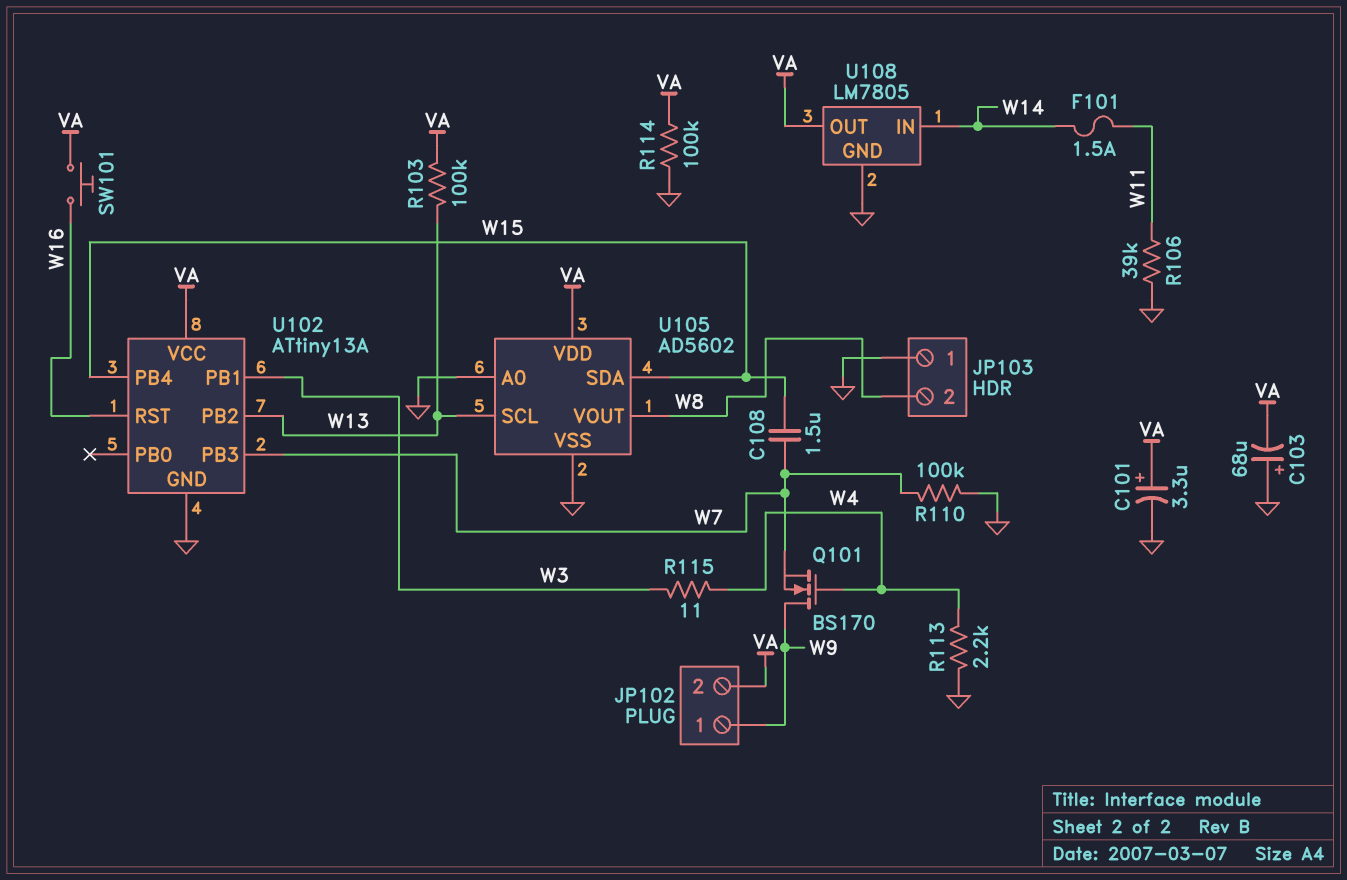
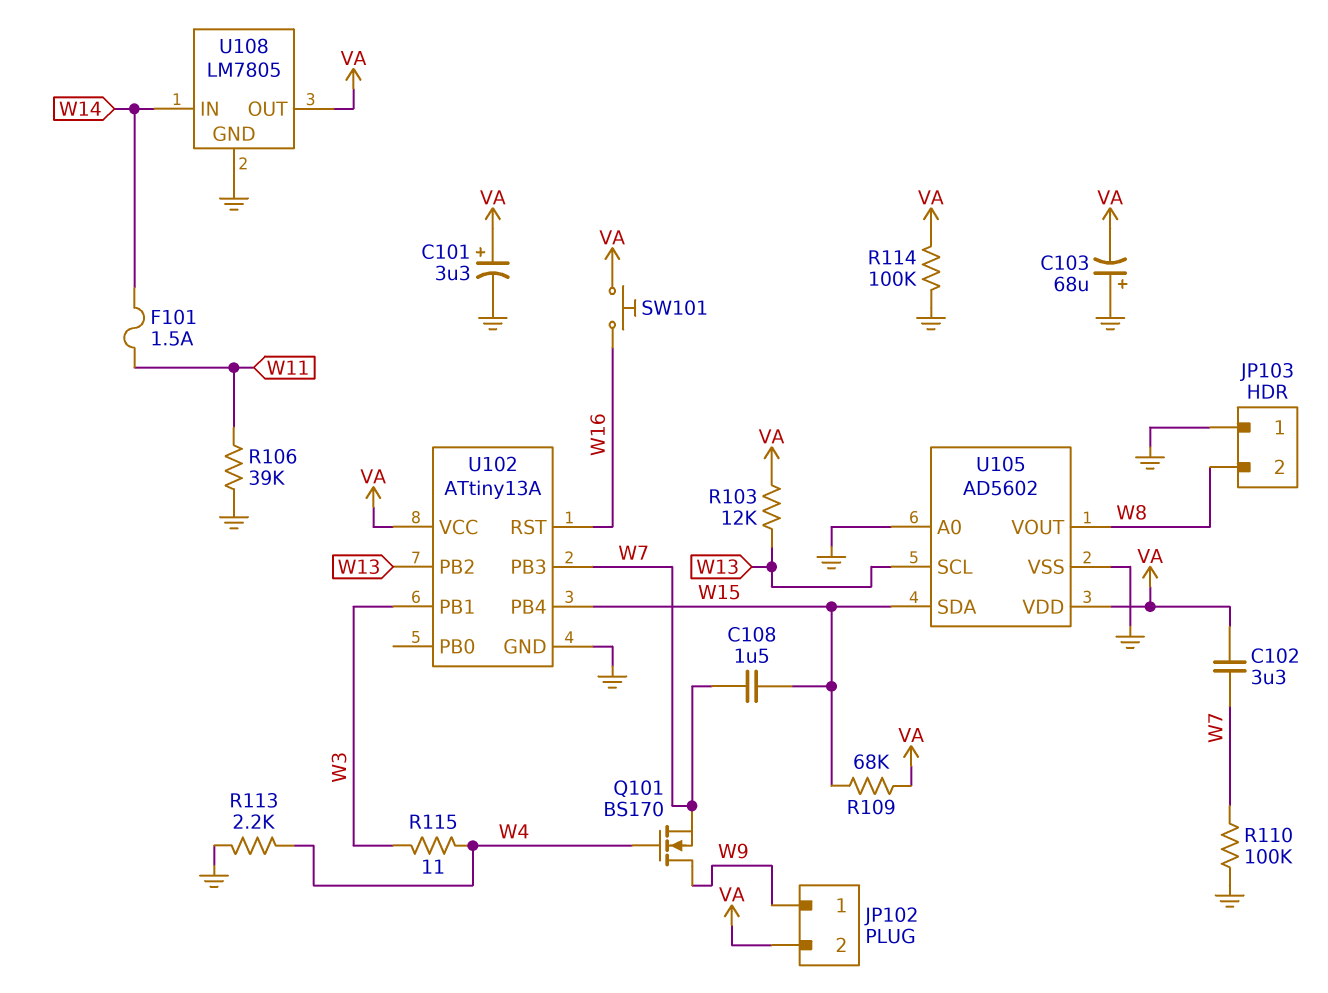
C102: none -> 3.3uF (VA, W7)
R103: 100k (VA, W13) -> 12k (VA, W13)
R109: none -> 68k (VA, W15)

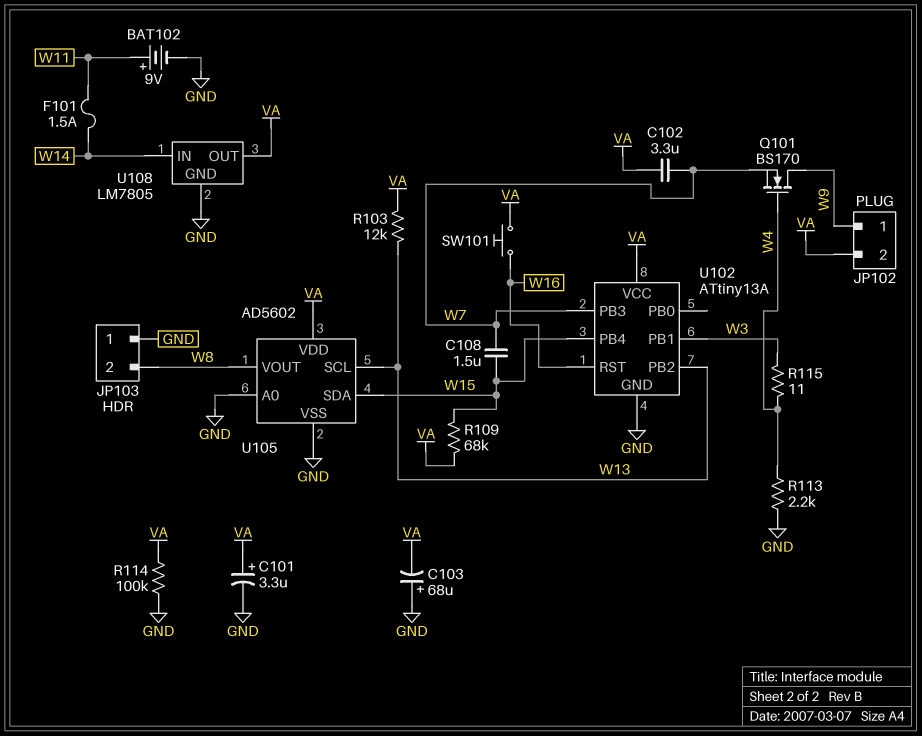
BAT102: none -> 9V (plus W11, minus GND)
R106: 39k (GND, W11) -> none
R110: 100k (GND, W7) -> none

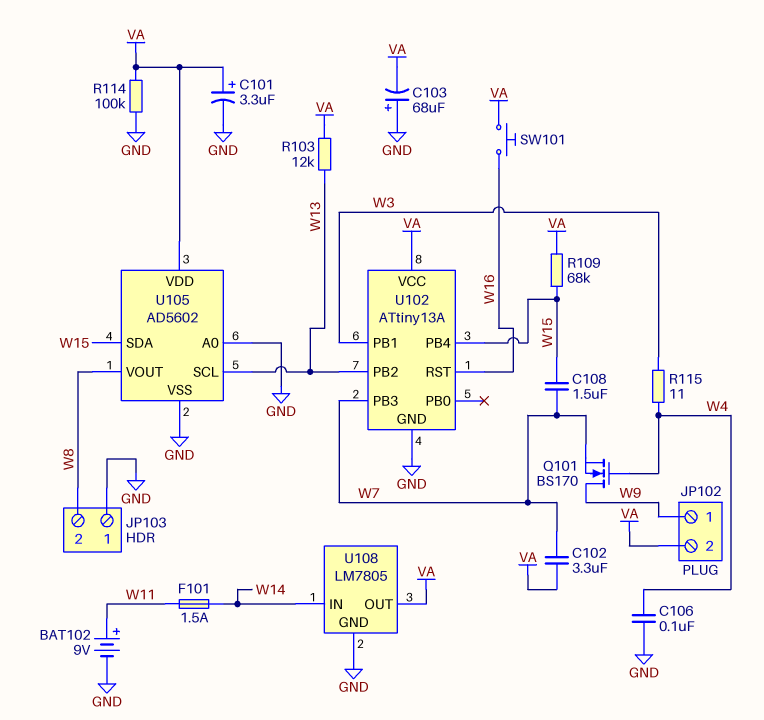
C106: none -> 100nF (GND, W4)
R113: 2.2k (GND, W4) -> none

